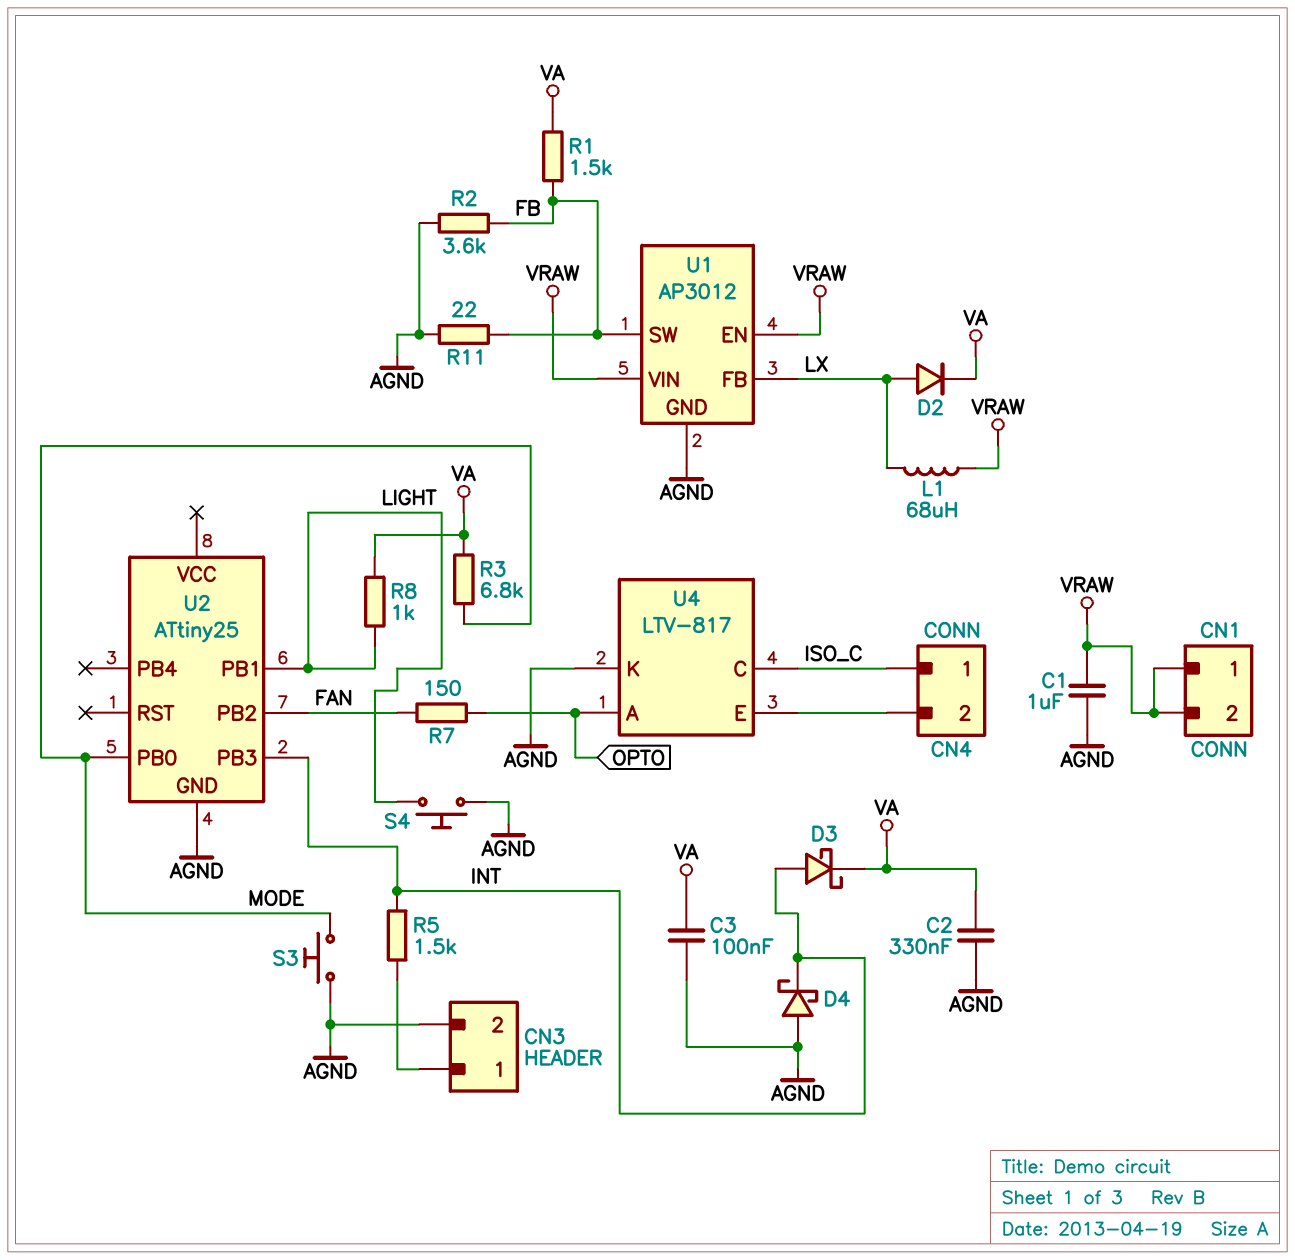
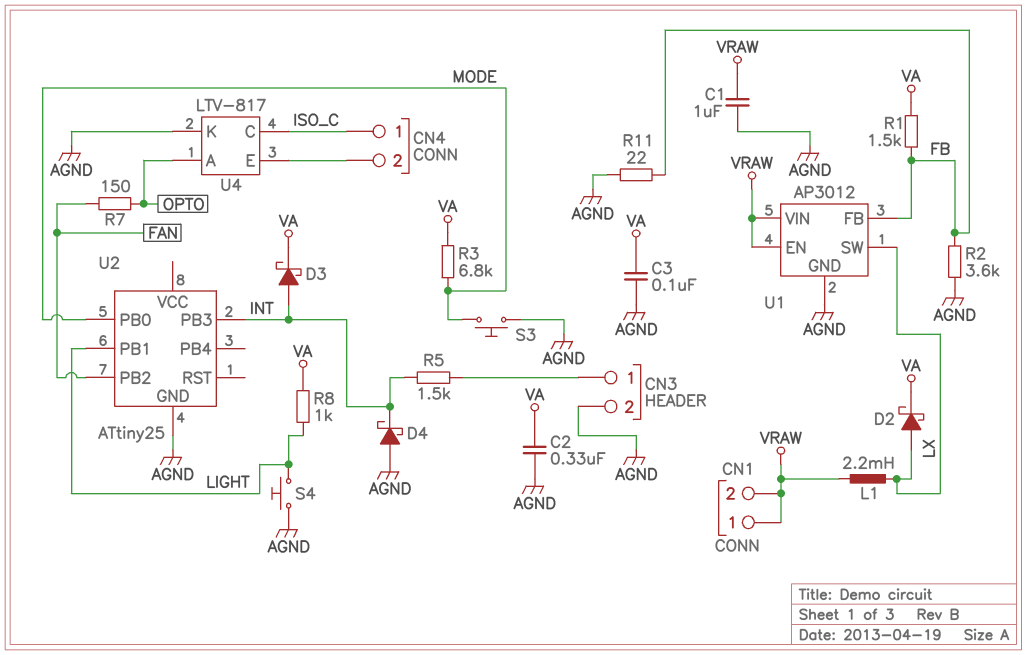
D2: diode (A LX, K VA) -> schottky (A LX, K VA)
L1: 68uH (LX, VRAW) -> 2.2mH (LX, VRAW)
U1 pin FB: LX -> FB
U1 pin SW: FB -> LX

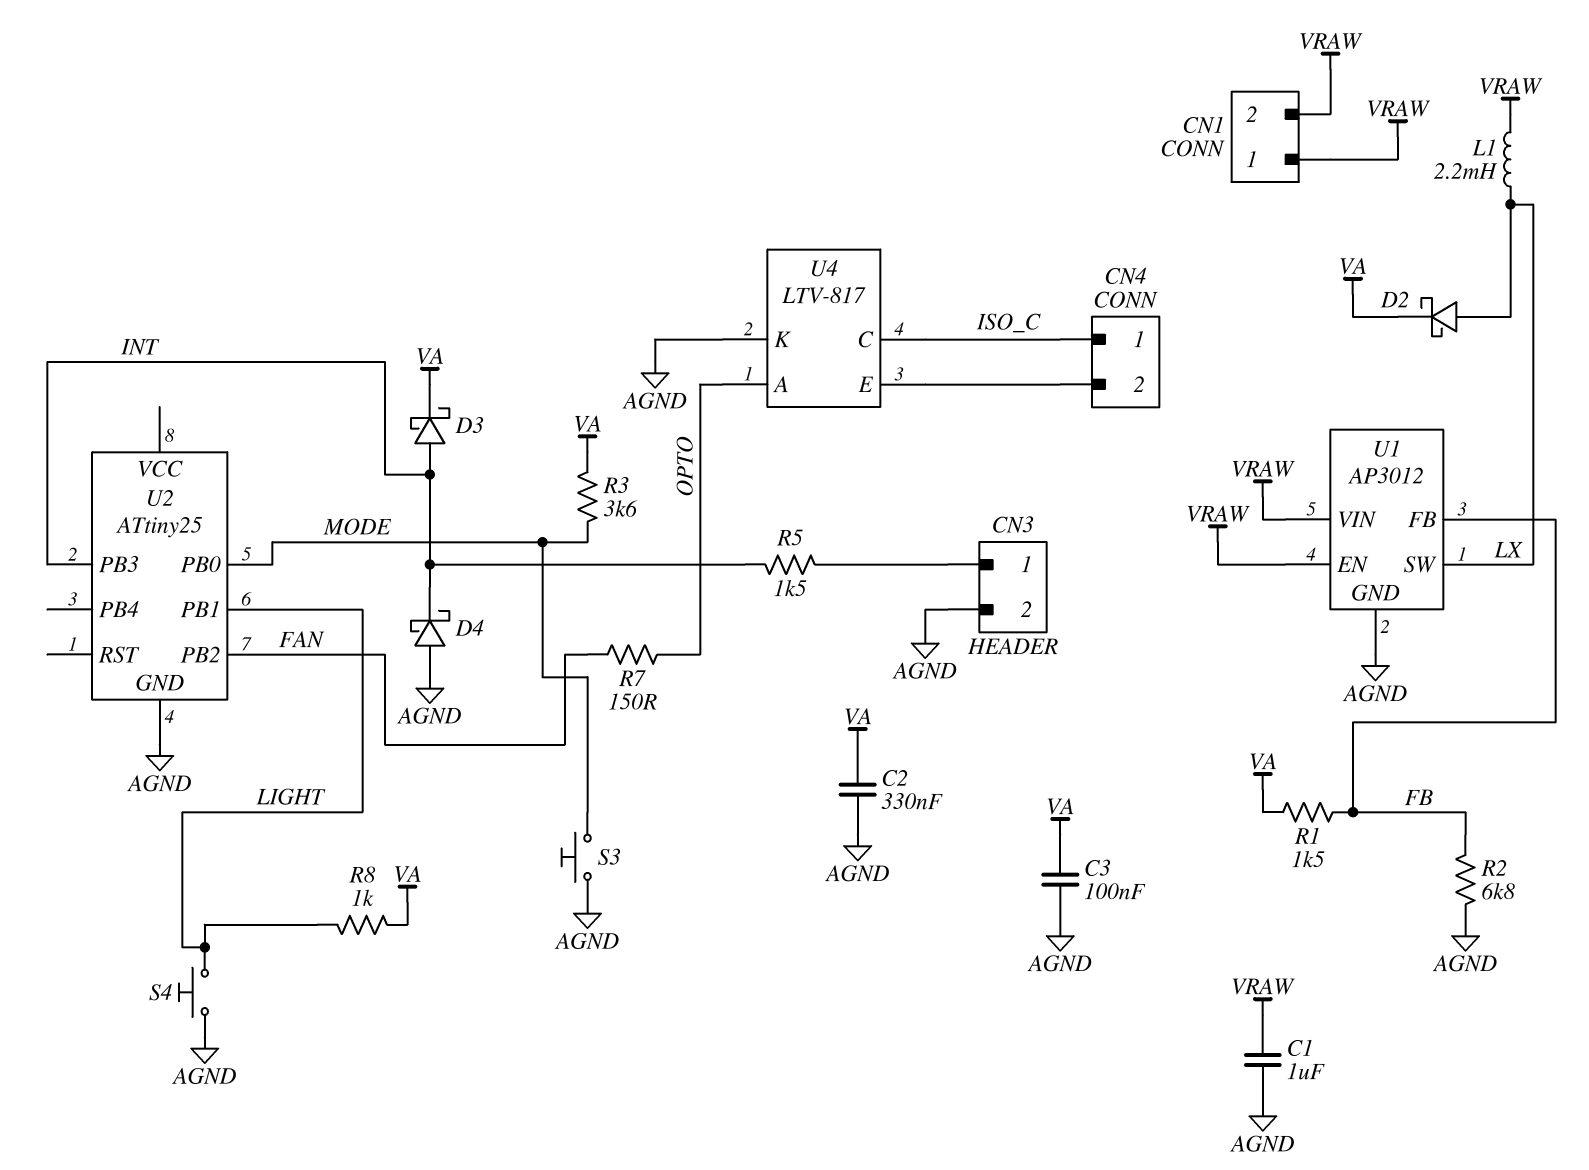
R2: 3.6k (AGND, FB) -> 6.8k (AGND, FB)
R3: 6.8k (MODE, VA) -> 3.6k (MODE, VA)
R11: 22 (AGND, FB) -> none

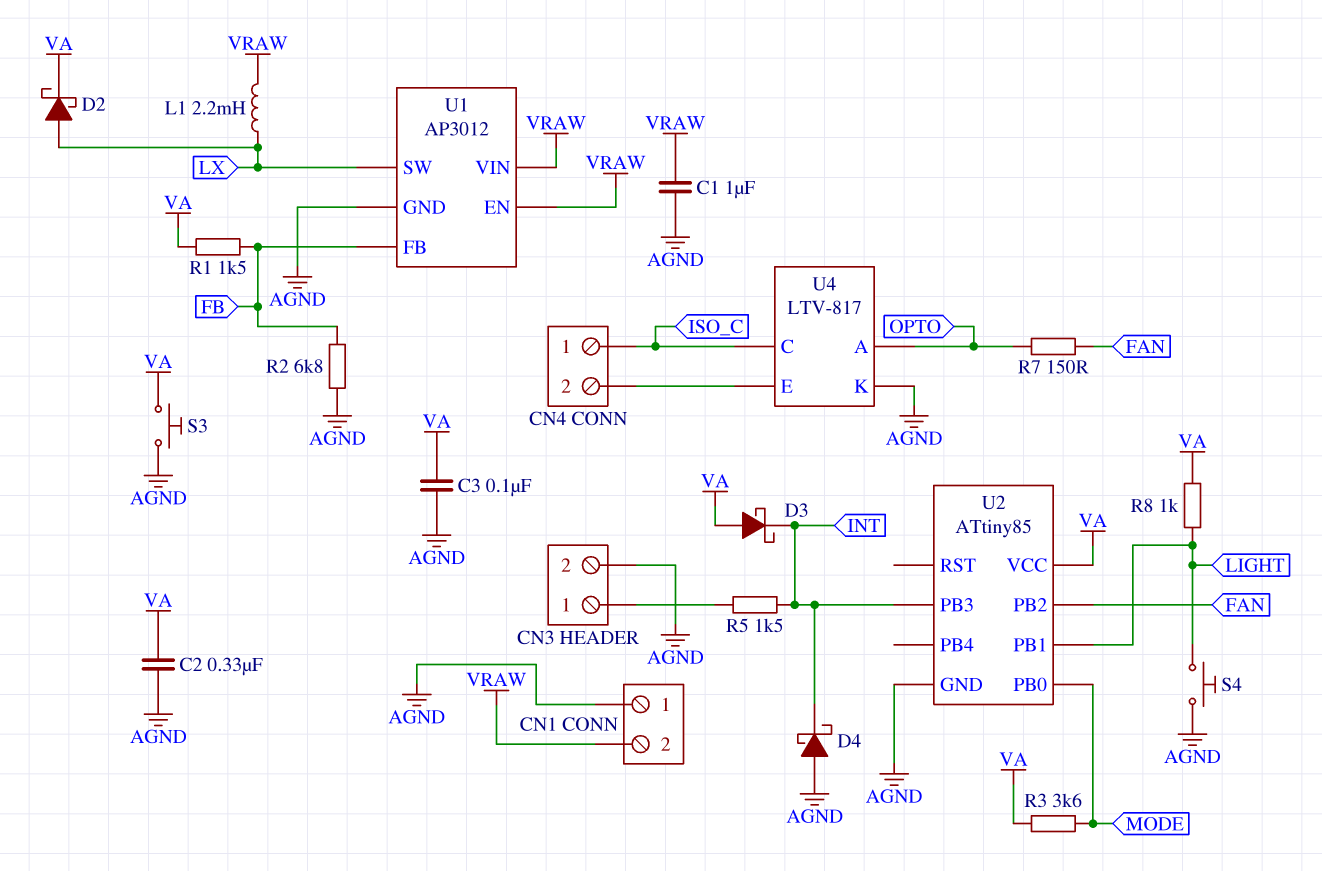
CN1 pin 1: VRAW -> AGND
D3: schottky (A INT, K VA) -> schottky (A VA, K INT)
S3: button (AGND, MODE) -> button (AGND, VA)
U2: ATtiny25 -> ATtiny85
U2 pin VCC: none -> VA

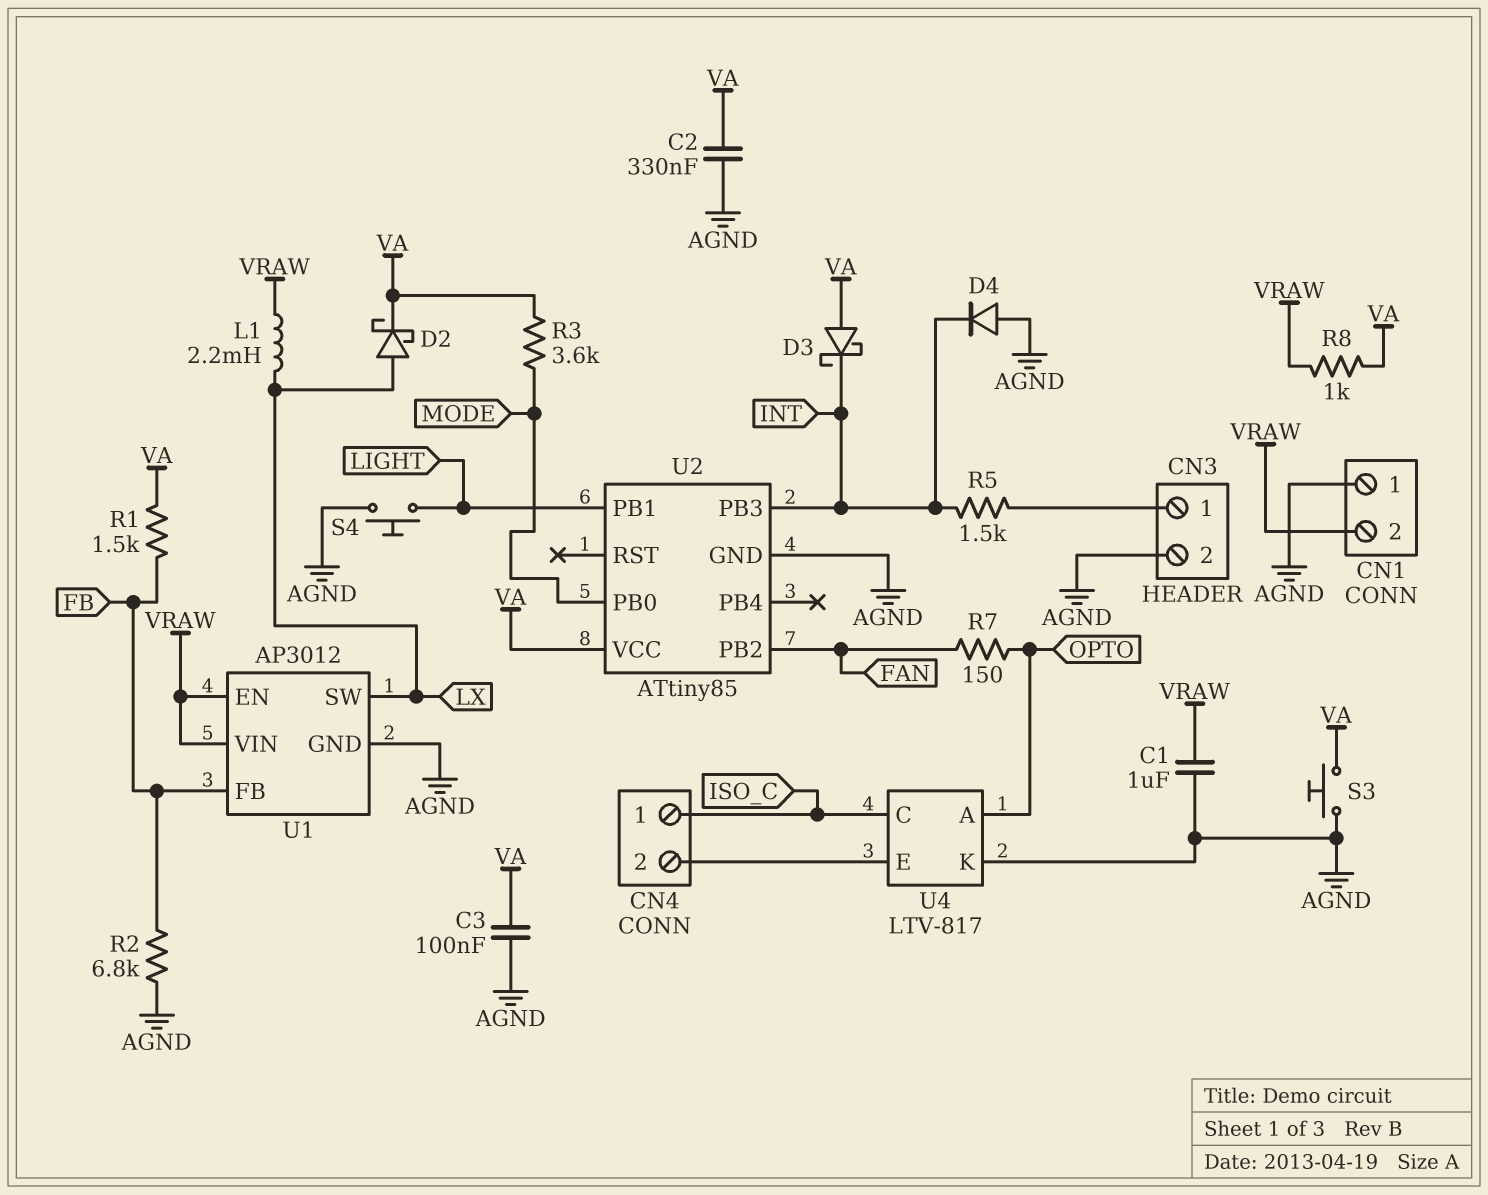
D4: schottky (A AGND, K INT) -> diode (A AGND, K INT)
R8: 1k (LIGHT, VA) -> 1k (VA, VRAW)

